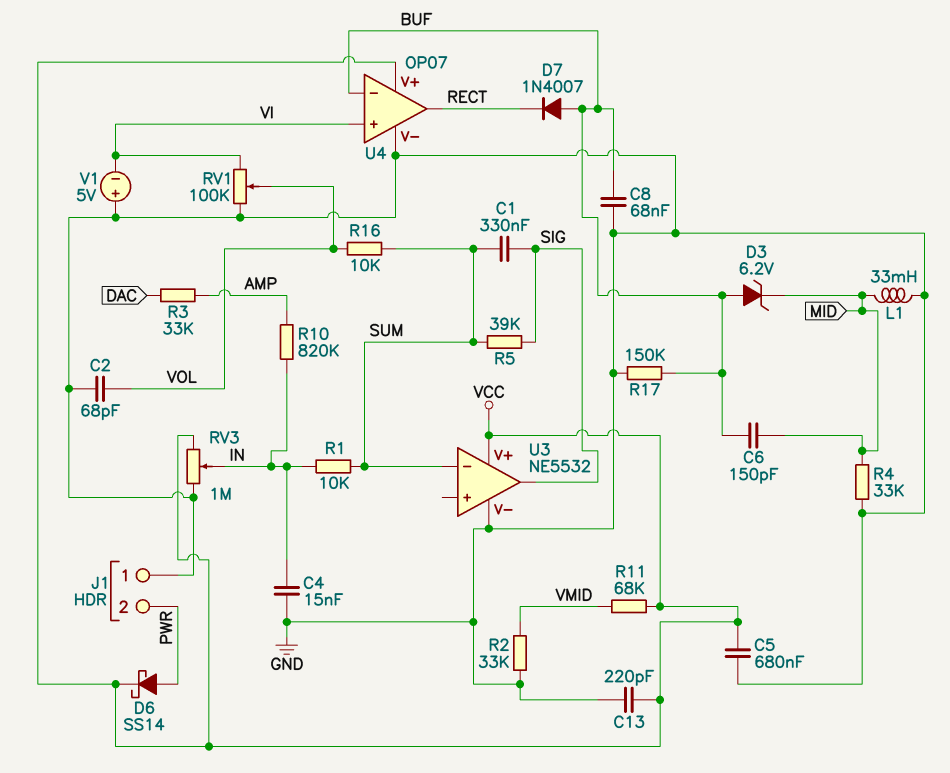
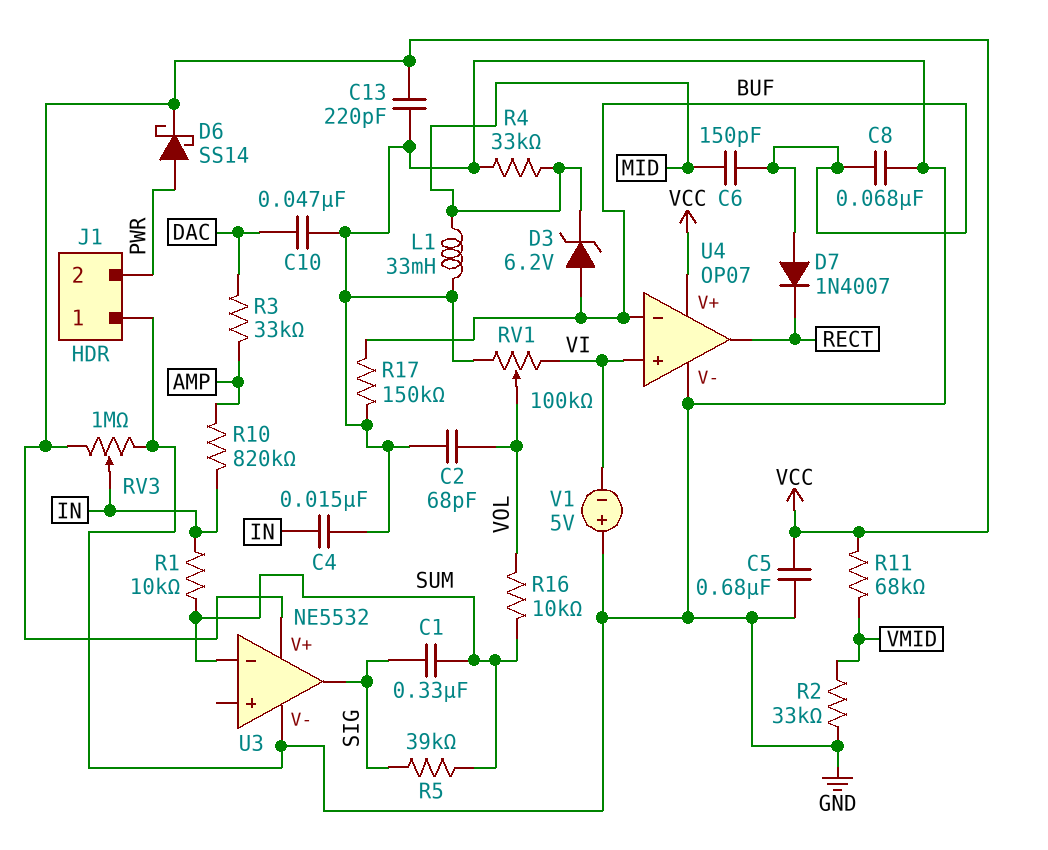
C10: none -> 47nF (DAC, GND)

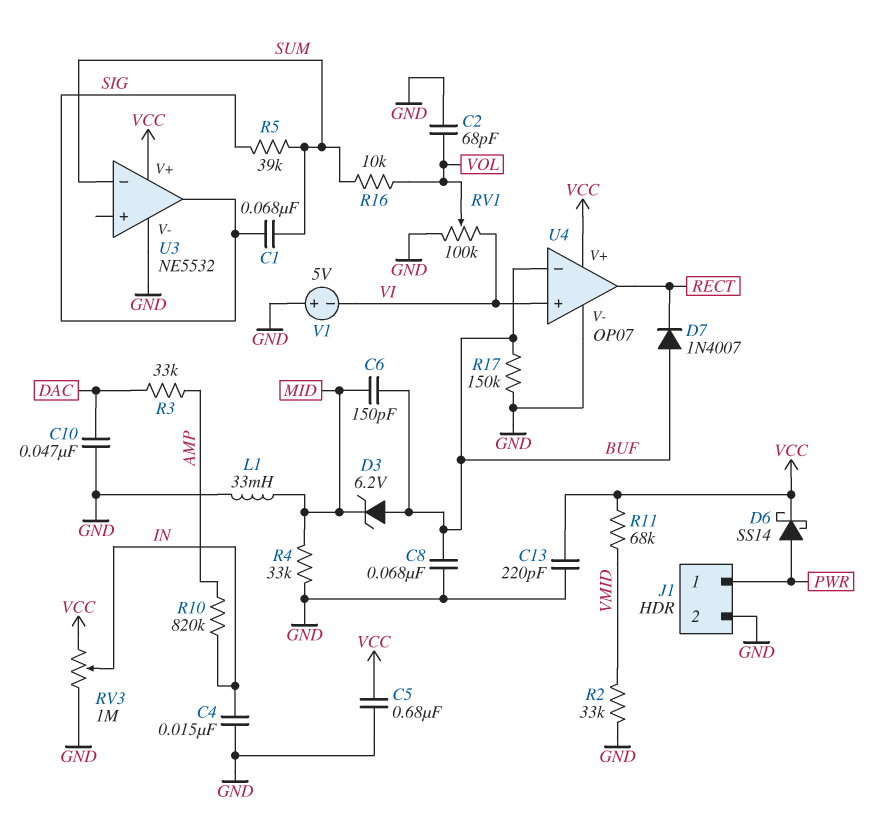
C1: 330nF (SIG, SUM) -> 68nF (SIG, SUM)
J1 pin 1: GND -> PWR
J1 pin 2: PWR -> GND
R1: 10k (IN, SUM) -> none

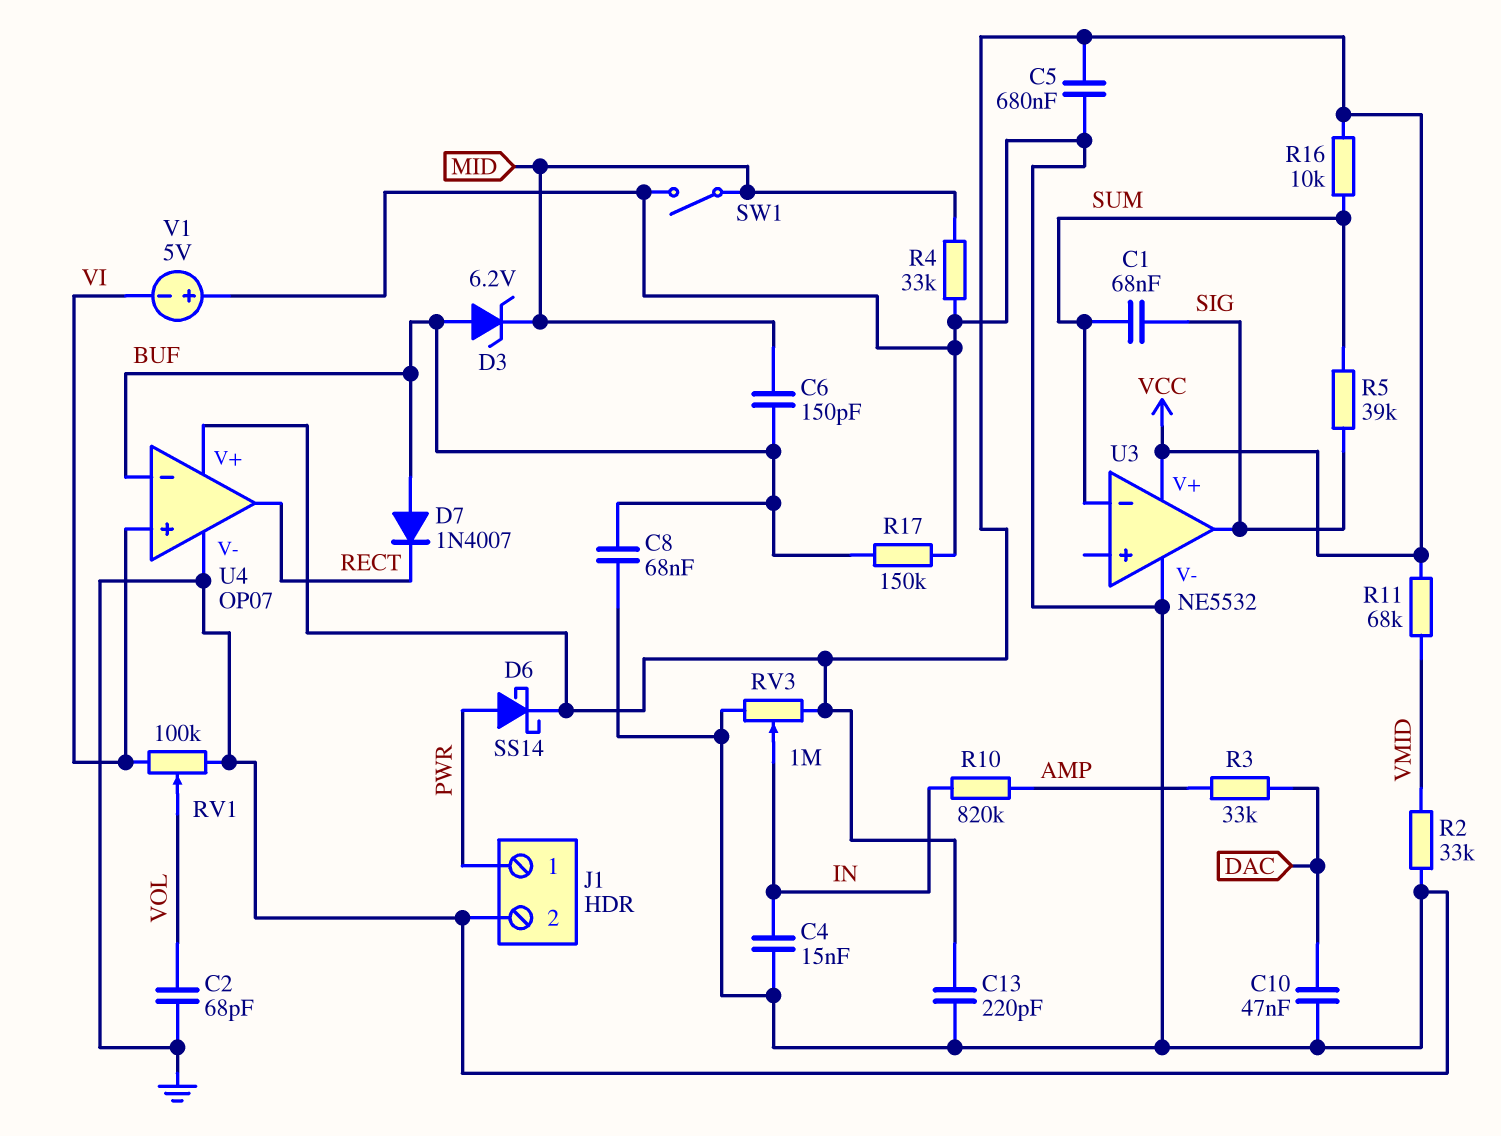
L1: 33mH (GND, MID) -> none
R16: 10k (SUM, VOL) -> 10k (SUM, VCC)
SW1: none -> switch (GND, MID)

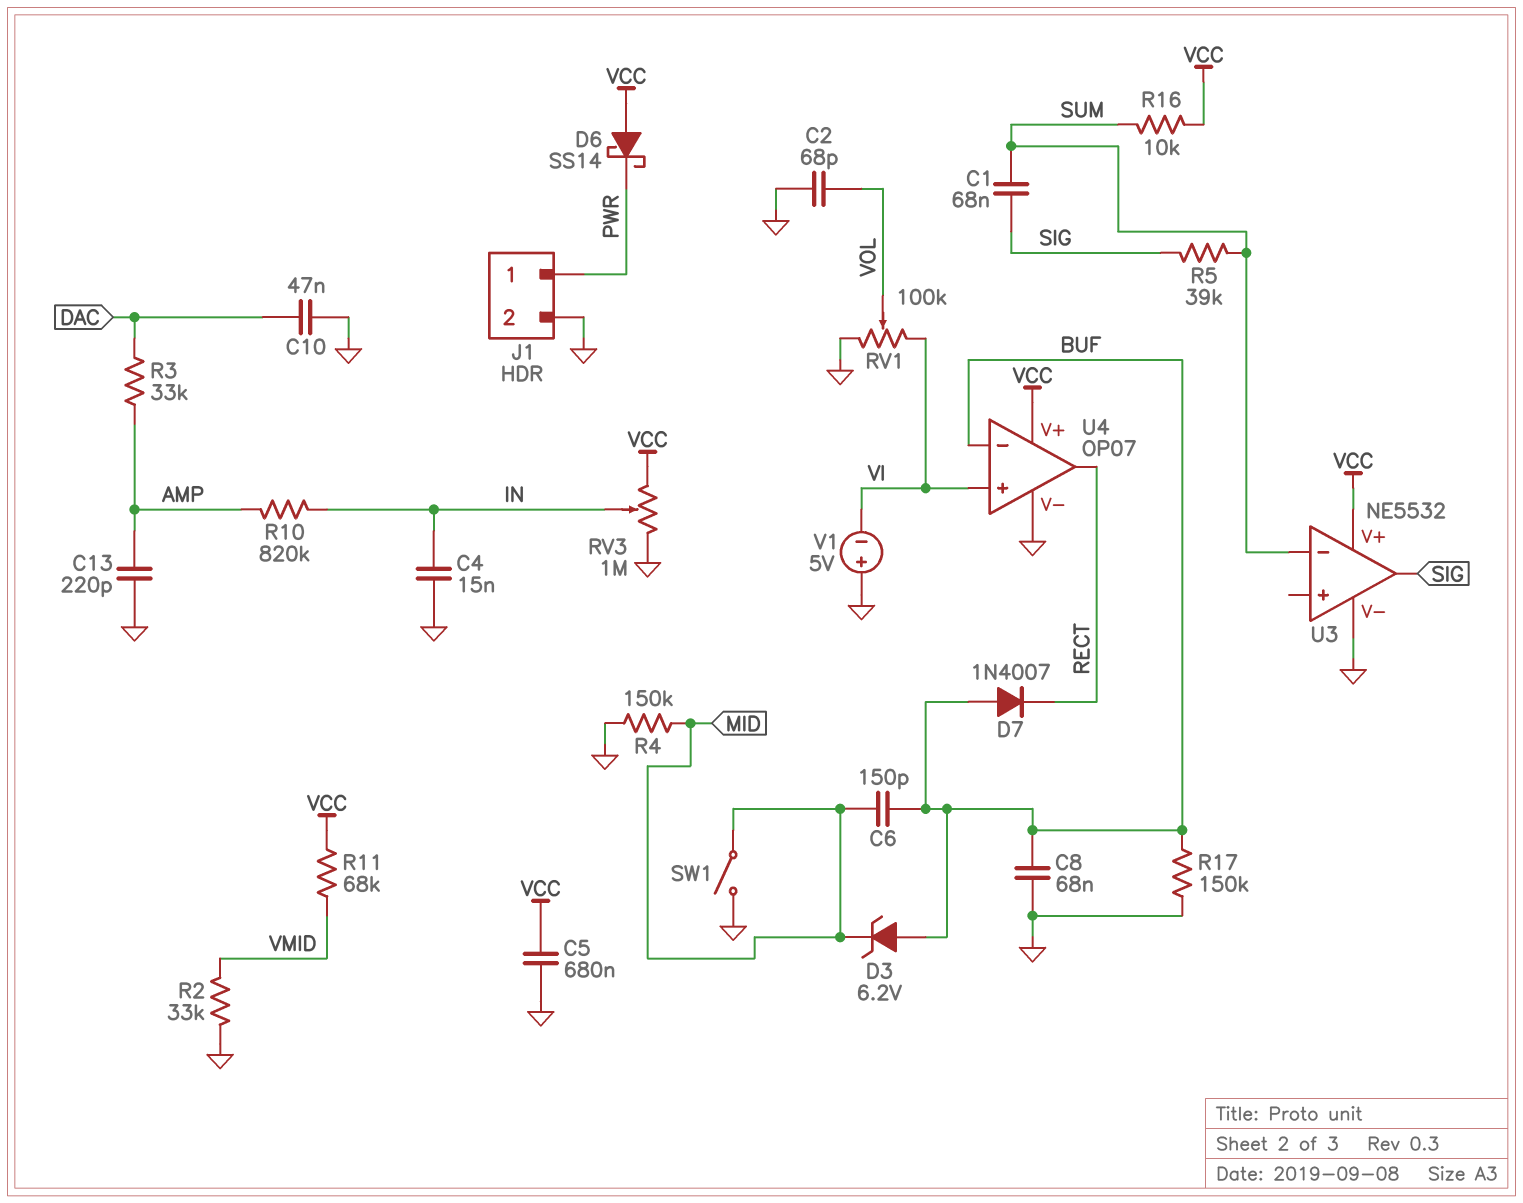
C13: 220pF (GND, VCC) -> 220pF (AMP, GND)
D6: schottky SS14 (A PWR, K VCC) -> schottky SS14 (A VCC, K PWR)
R4: 33k (GND, MID) -> 150k (GND, MID)

